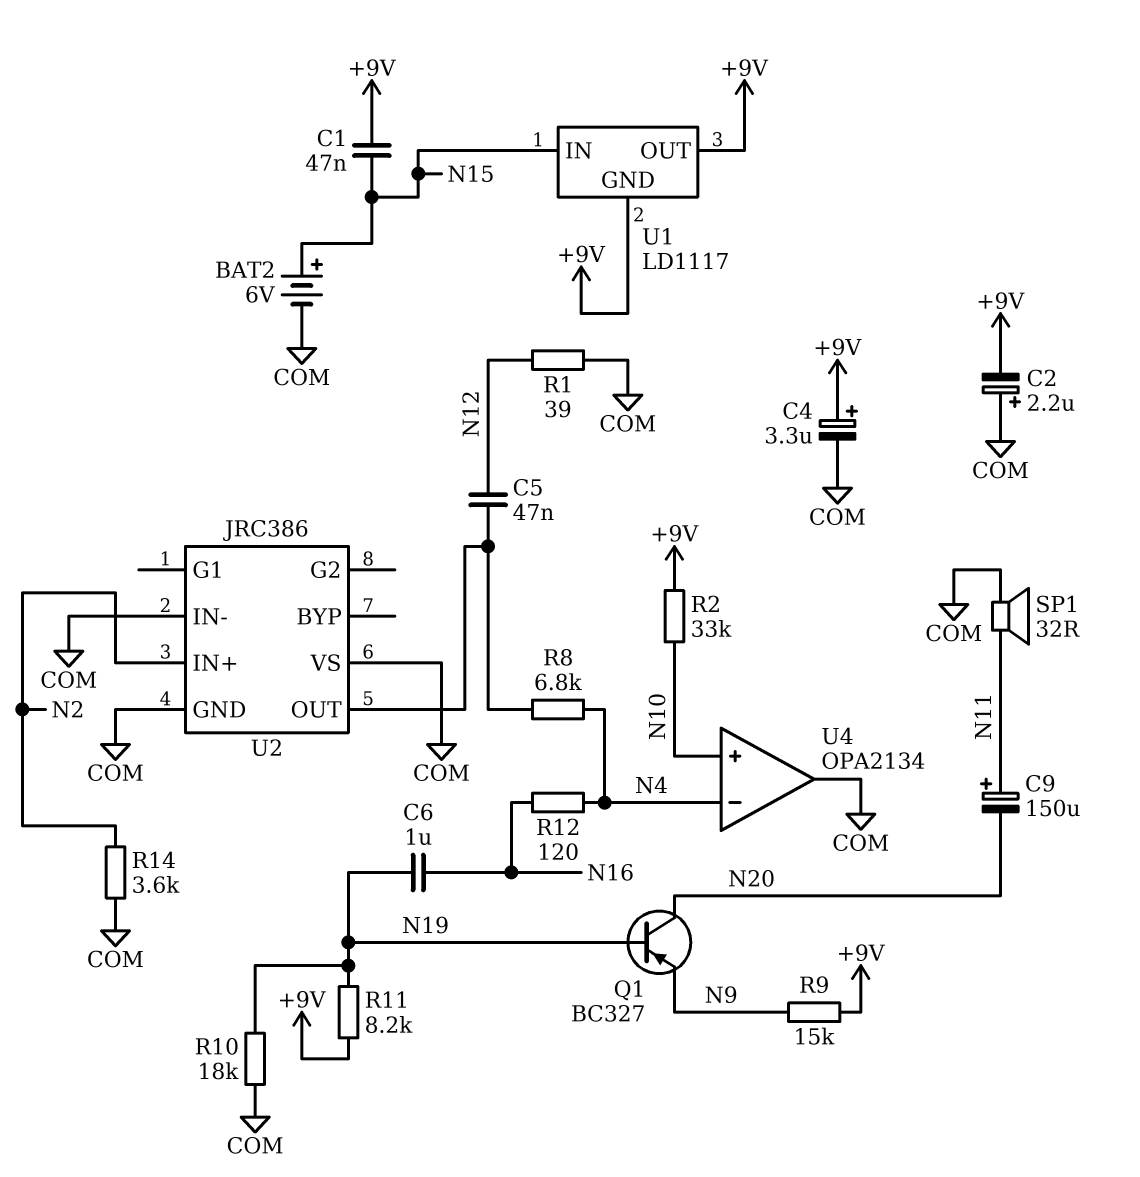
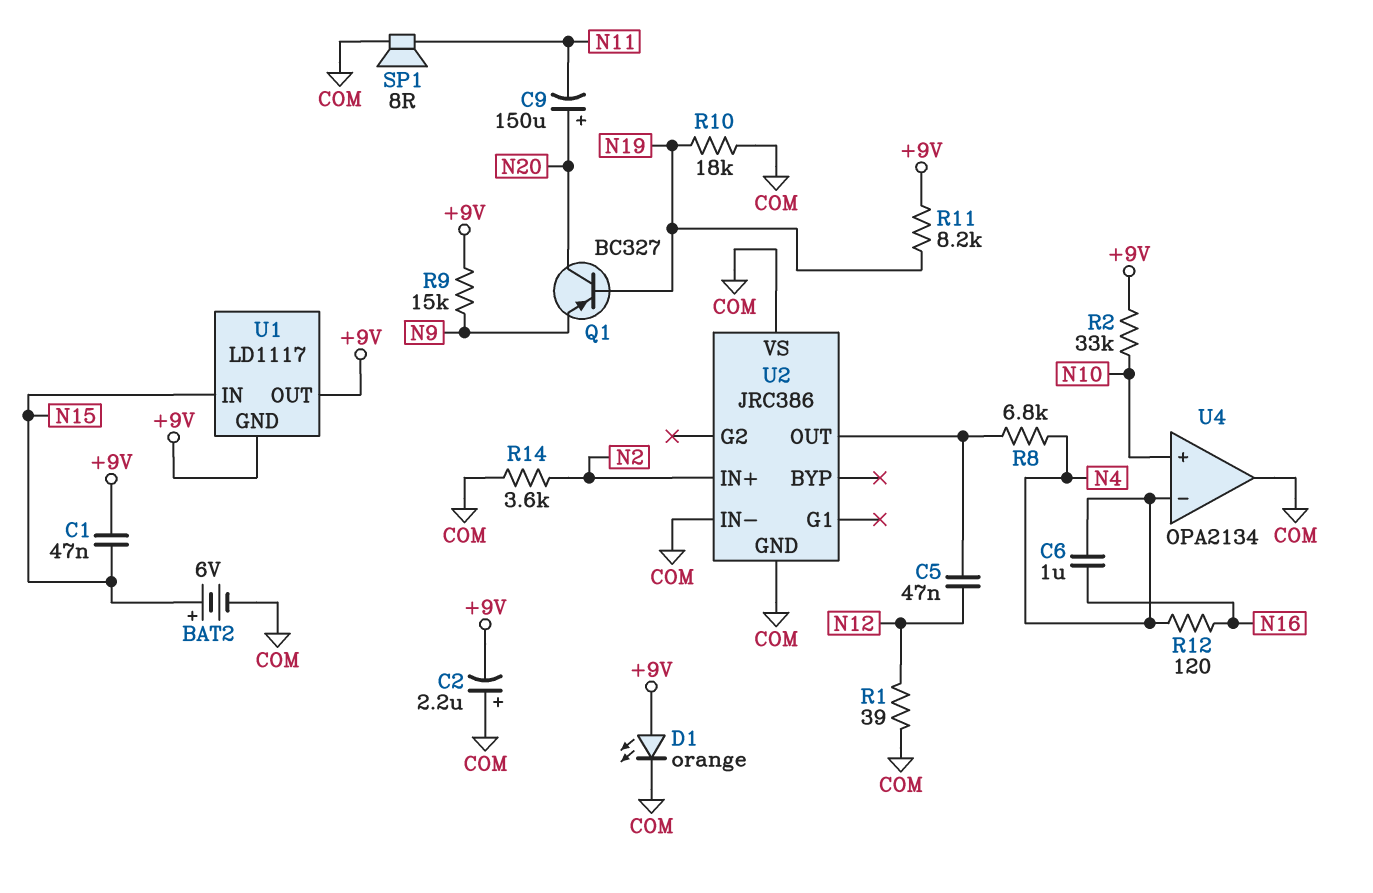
C4: 3.3uF (plus +9V, minus COM) -> none
C6: 1uF (N16, N19) -> 1uF (N4, N16)
C9: 150uF (plus N11, minus N20) -> 150uF (plus N20, minus N11)
D1: none -> LED orange (A +9V, K COM)
SP1: speaker 32R (COM, N11) -> speaker 8R (COM, N11)

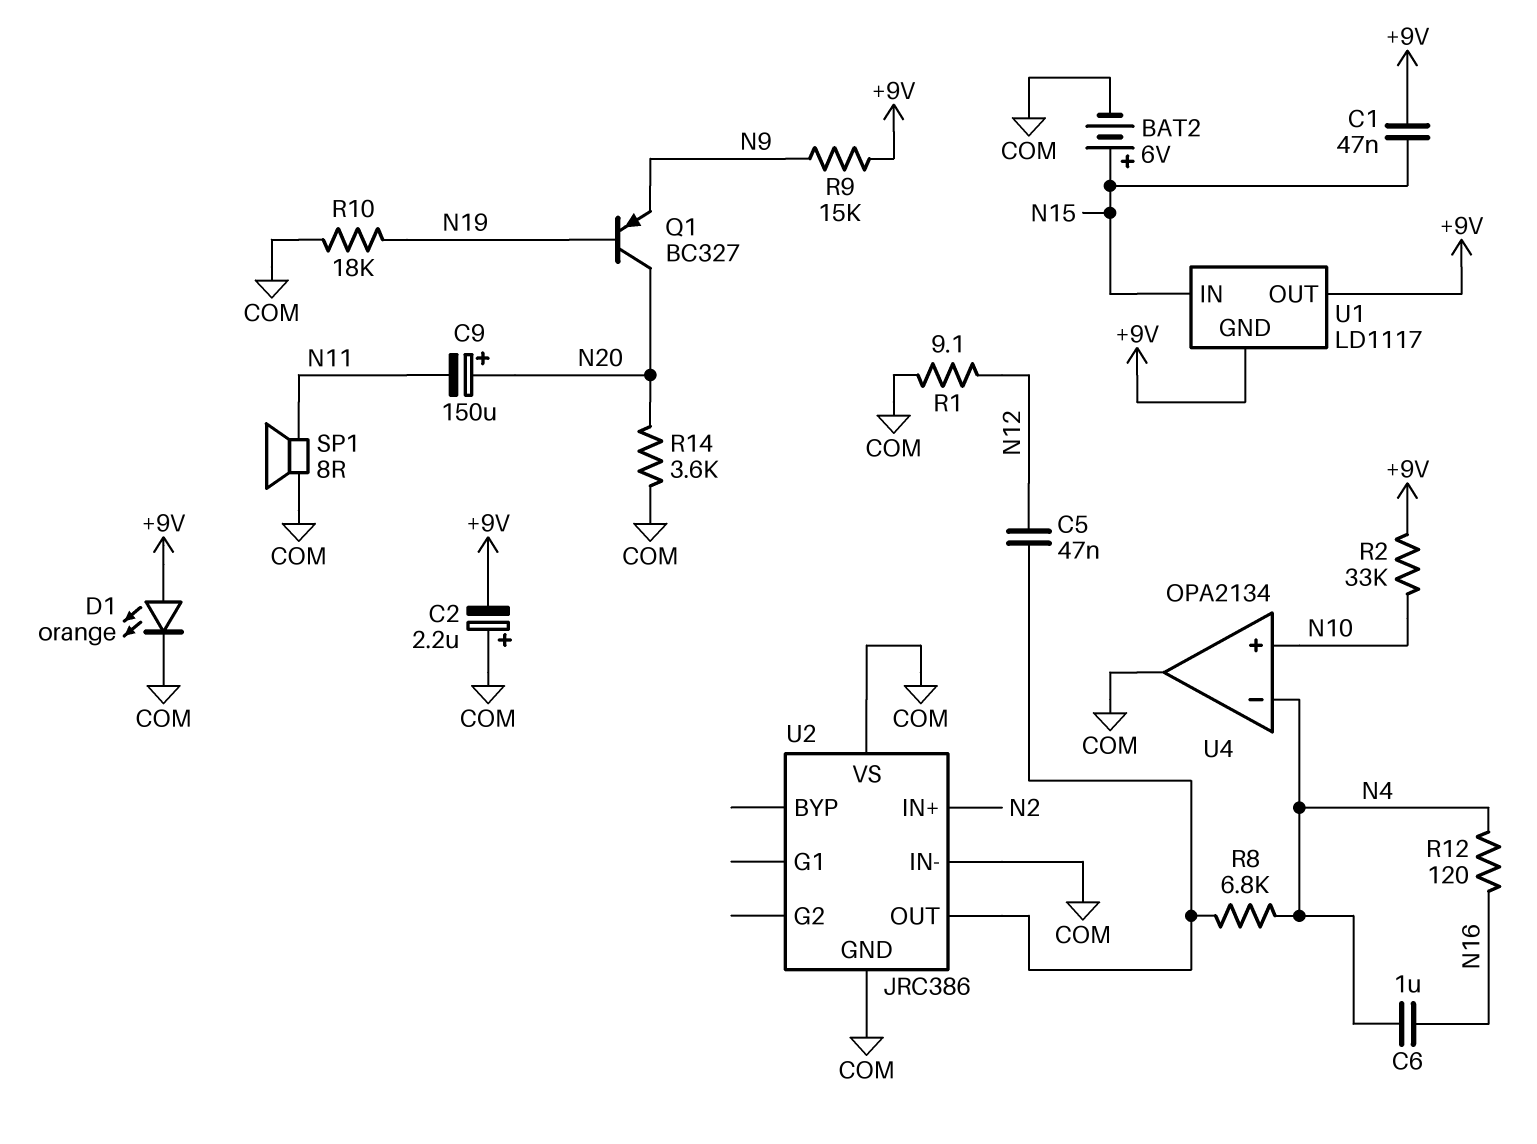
R1: 39 (COM, N12) -> 9.1 (COM, N12)
R11: 8.2k (+9V, N19) -> none
R14: 3.6k (COM, N2) -> 3.6k (COM, N20)

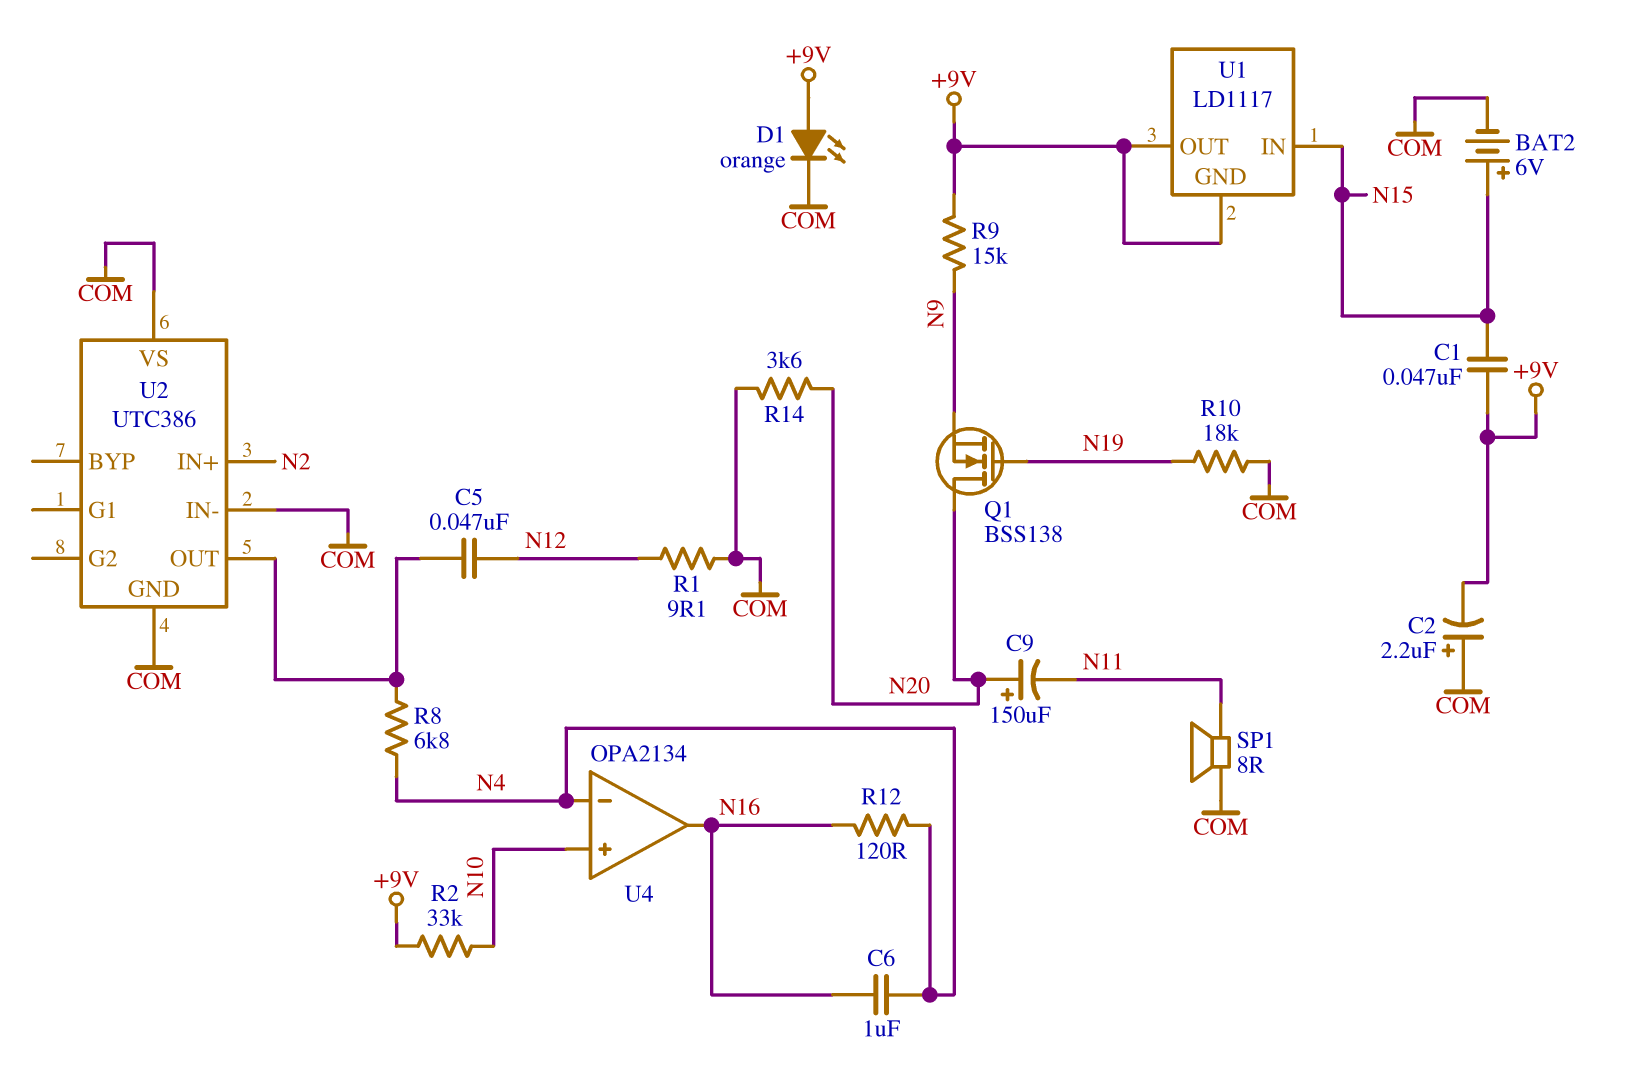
Q1: PNP BC327 (B N19, C N20, E N9) -> NMOS BSS138 (G N19, D N20, S N9)
U2: JRC386 -> UTC386
U4 pin out: COM -> N16

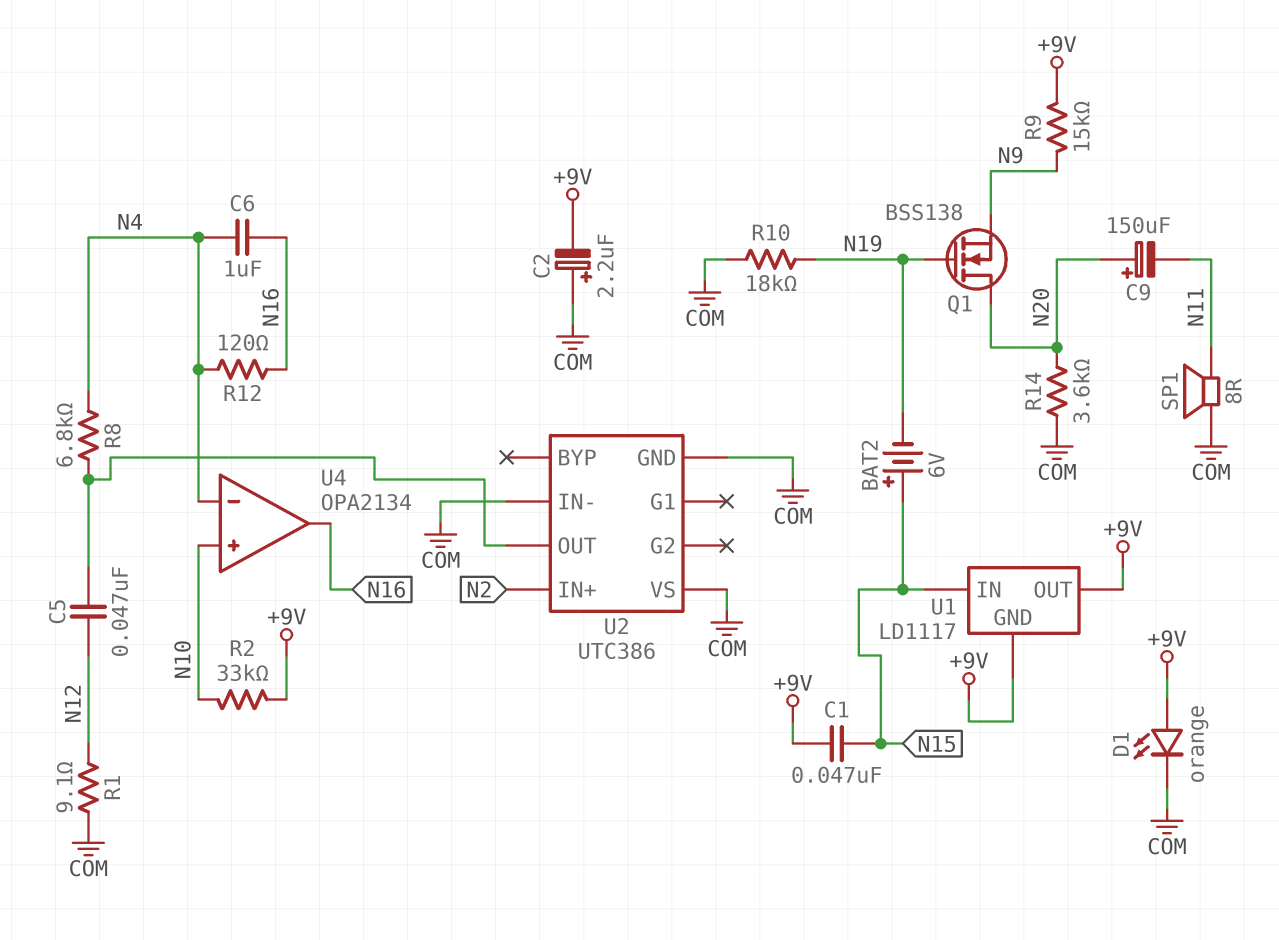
BAT2: 6V (plus N15, minus COM) -> 6V (plus N15, minus N19)

